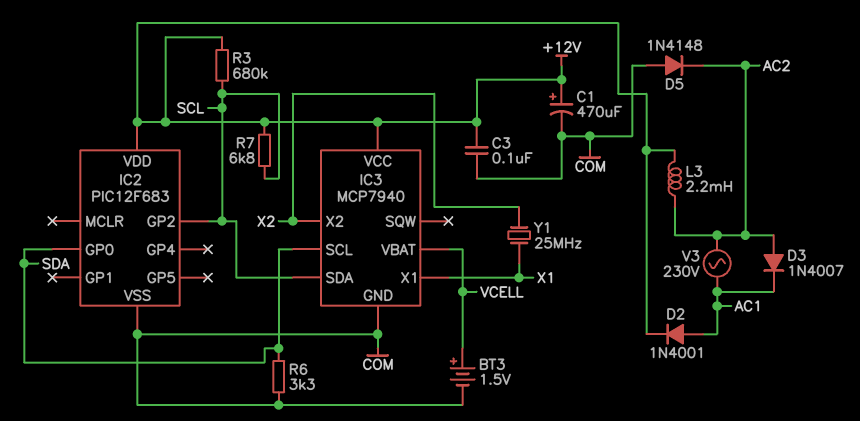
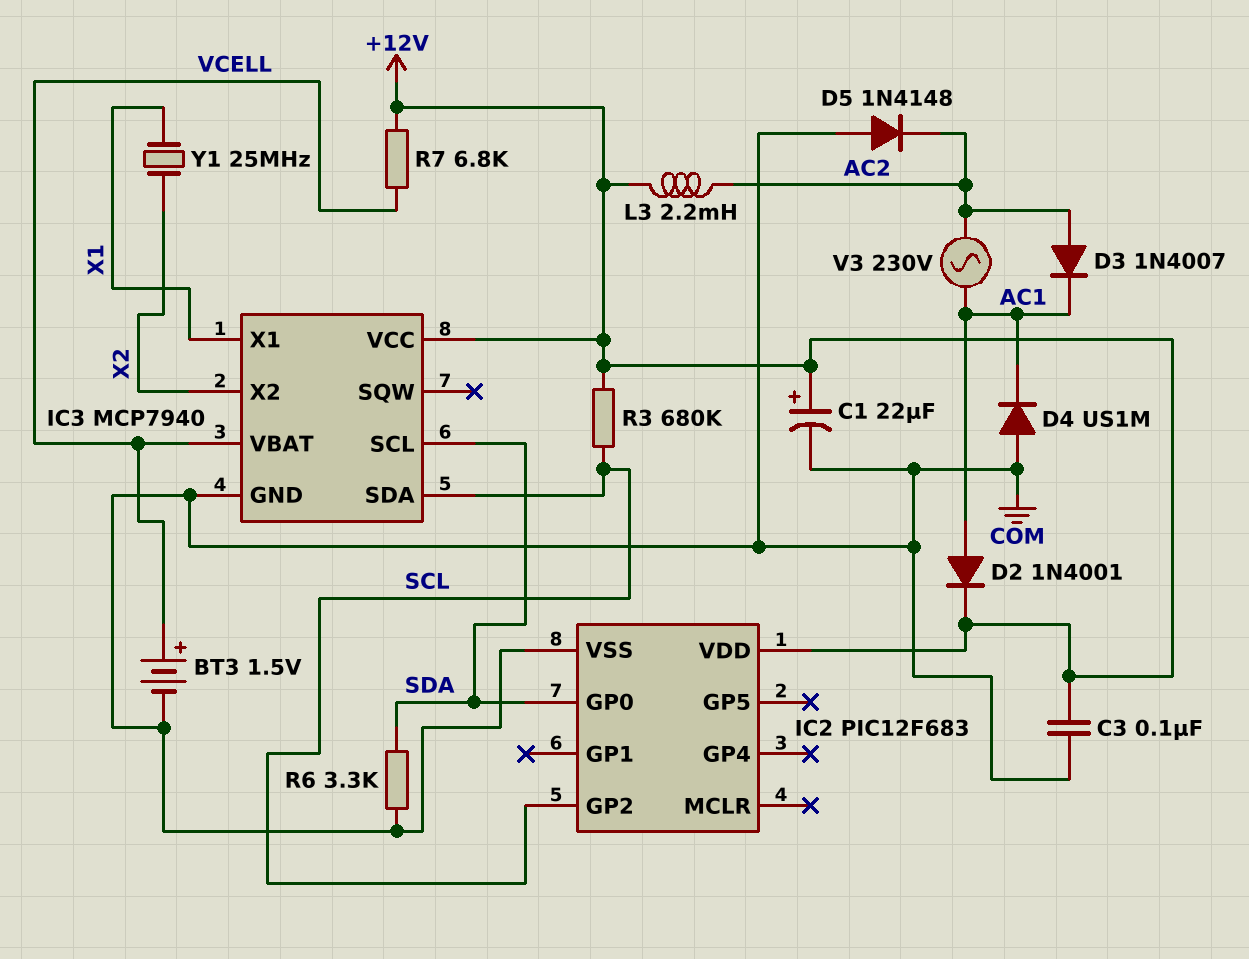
C1: 470uF (plus +12V, minus COM) -> 22uF (plus +12V, minus COM)
D4: none -> diode US1M (A COM, K AC1)
R7: 6.8k (+12V, SCL) -> 6.8k (+12V, VCELL)

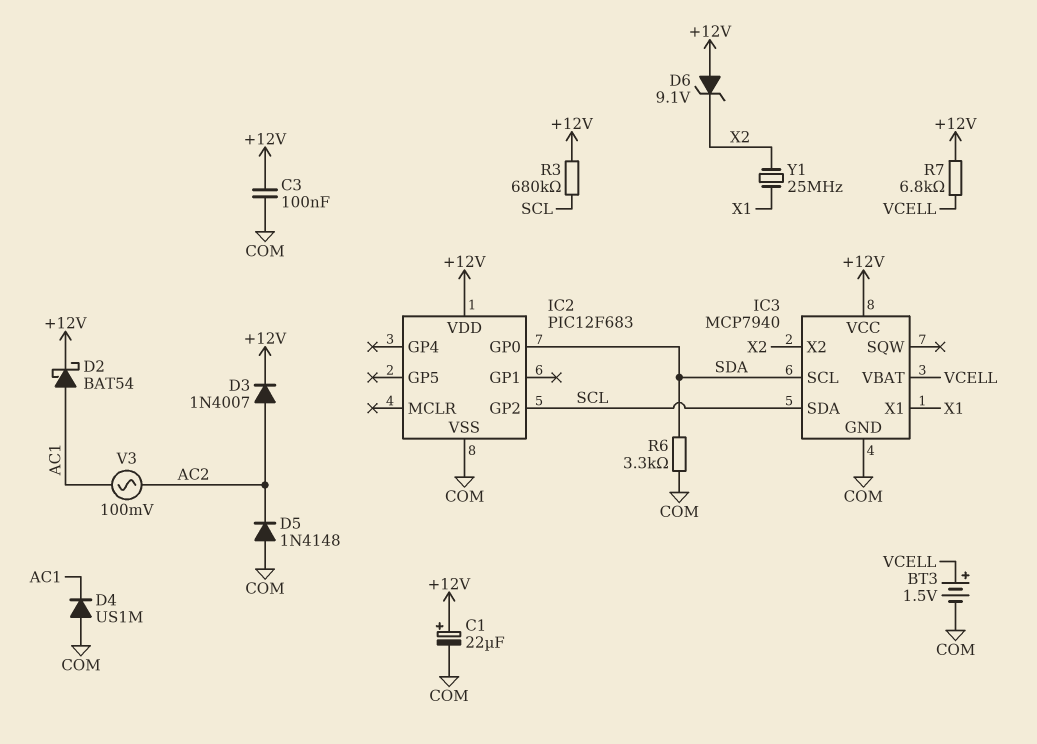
D2: diode 1N4001 (A AC1, K +12V) -> schottky BAT54 (A AC1, K +12V)
D3: diode 1N4007 (A AC2, K AC1) -> diode 1N4007 (A AC2, K +12V)
D6: none -> zener 9.1V (A +12V, K X2)
L3: 2.2mH (+12V, AC2) -> none
V3: AC 230V (AC1, AC2) -> AC 100mV (AC1, AC2)

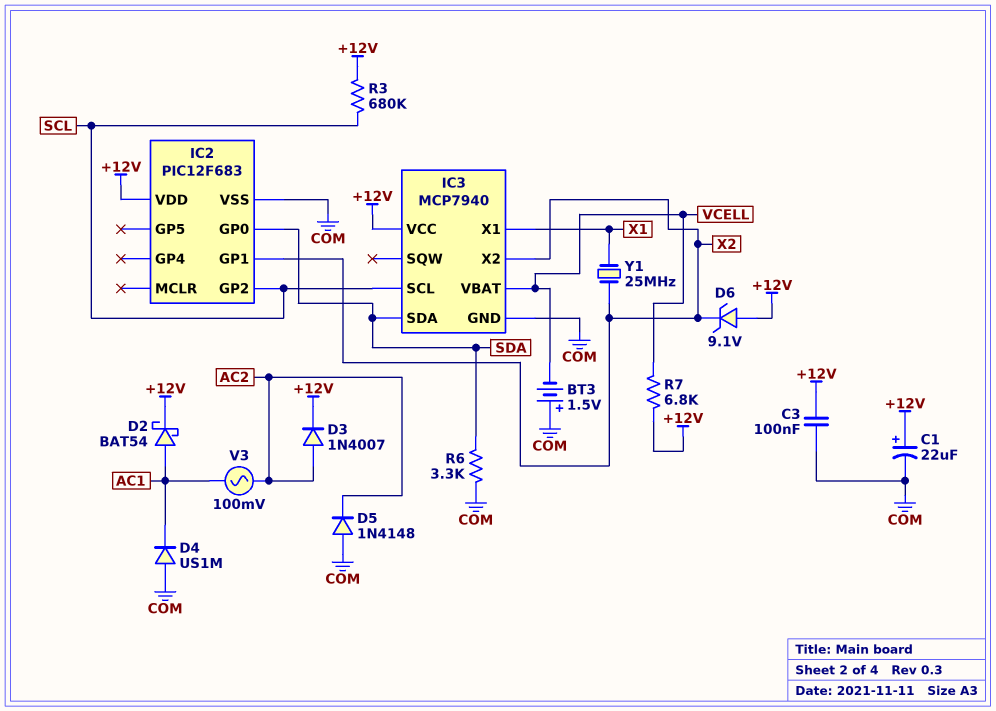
BT3: 1.5V (plus VCELL, minus COM) -> 1.5V (plus COM, minus VCELL)
IC2 pin GP1: none -> X2
IC3 pin SCL: SDA -> SCL
IC3 pin SDA: SCL -> SDA

